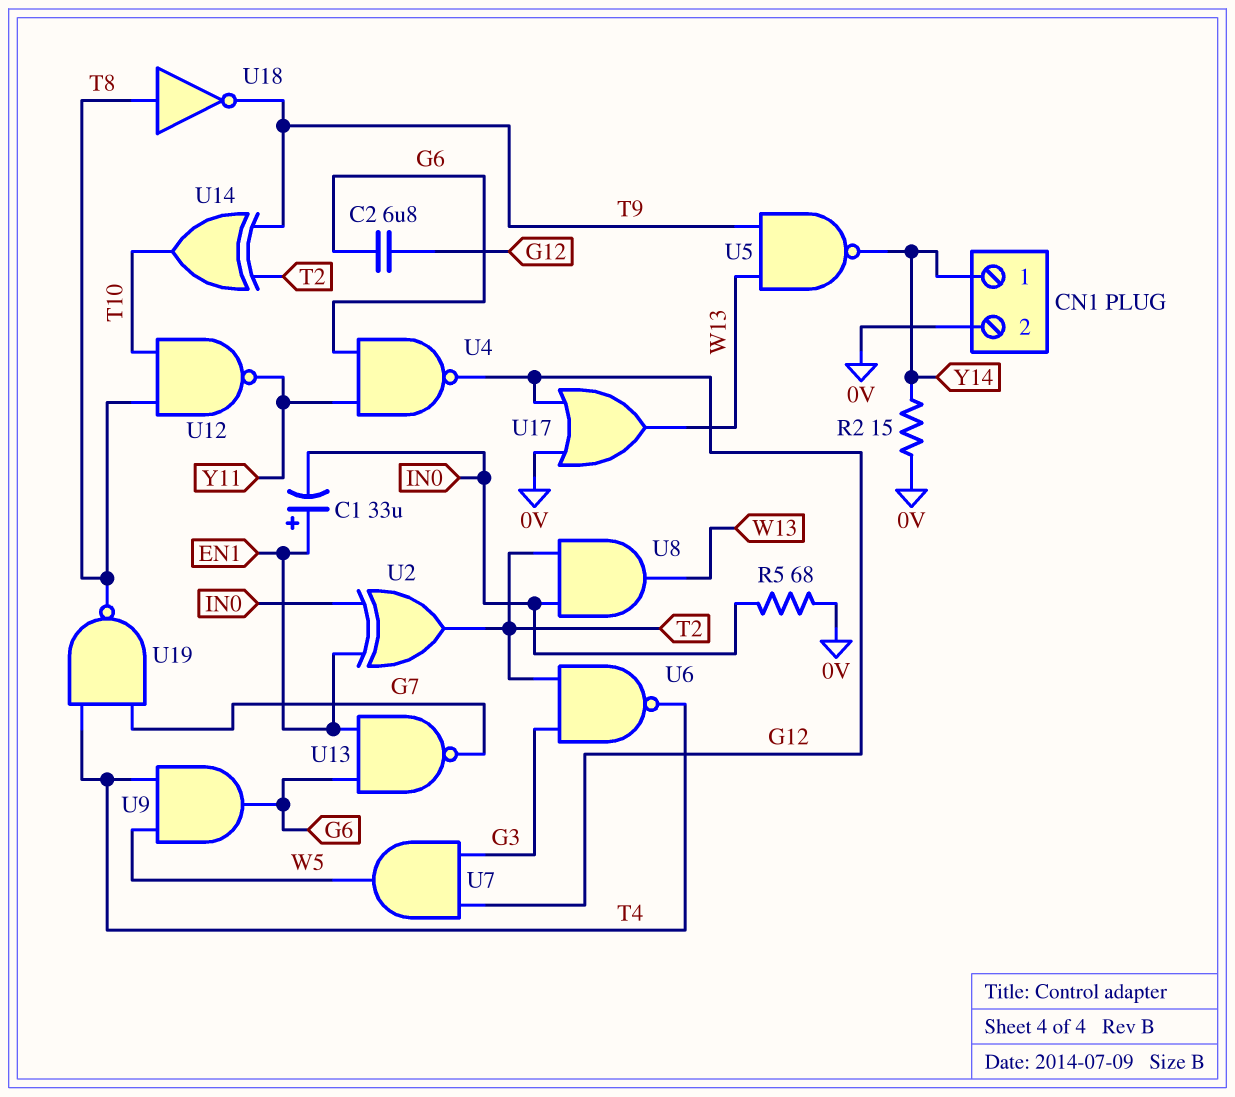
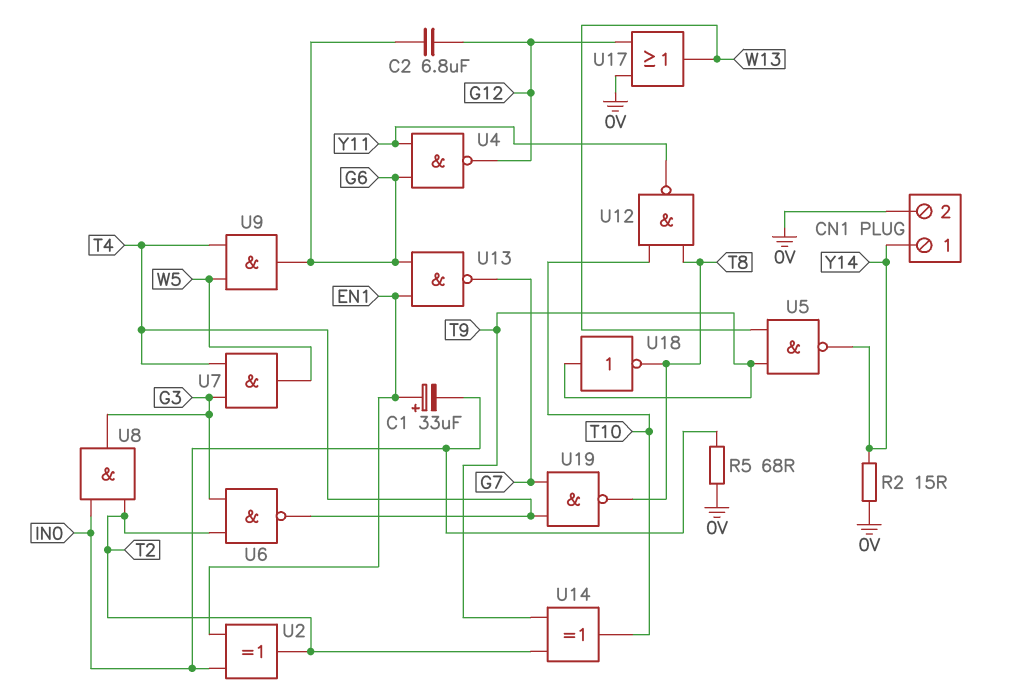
U7: AND (in G3, in G12, out W5) -> AND (in G3, in T4, out W5)
U8: AND (in IN0, in T2, out W13) -> AND (in IN0, in T2, out G3)
U18: NOT (in T8, out T9) -> NOT (in T9, out T8)

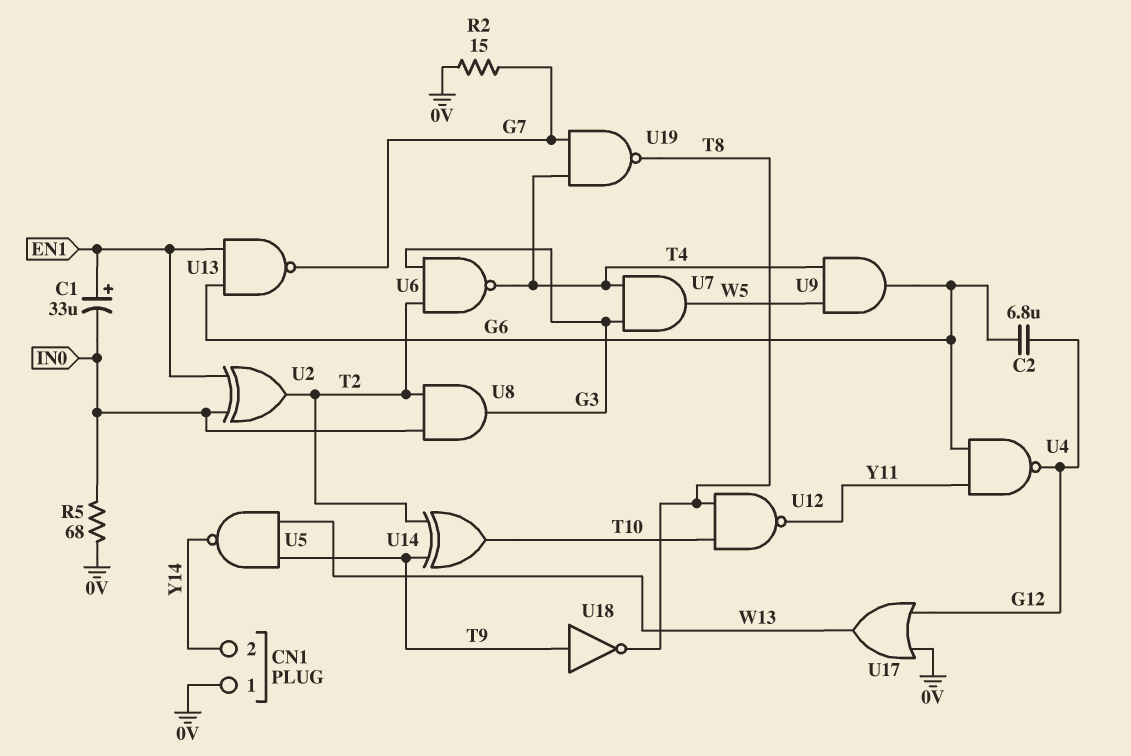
CN1 pin 1: Y14 -> 0V
CN1 pin 2: 0V -> Y14
R2: 15 (0V, Y14) -> 15 (0V, G7)

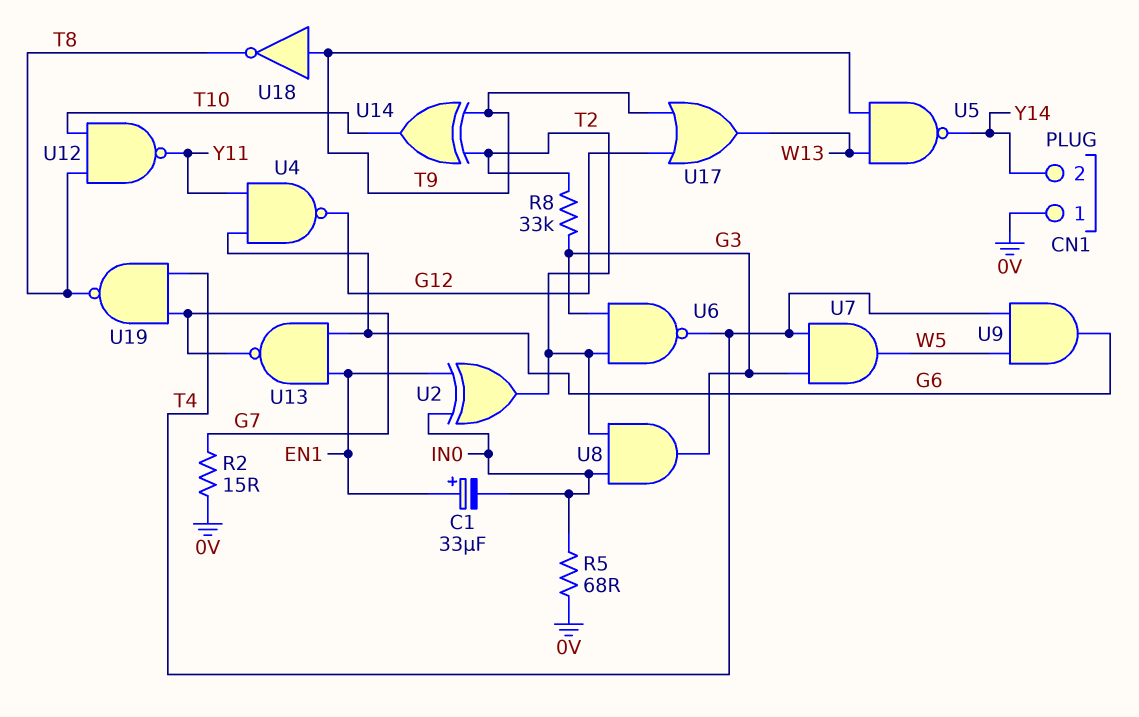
C2: 6.8uF (G6, G12) -> none
R8: none -> 33k (G3, T2)
U17: OR (in 0V, in G12, out W13) -> OR (in G12, in T9, out W13)

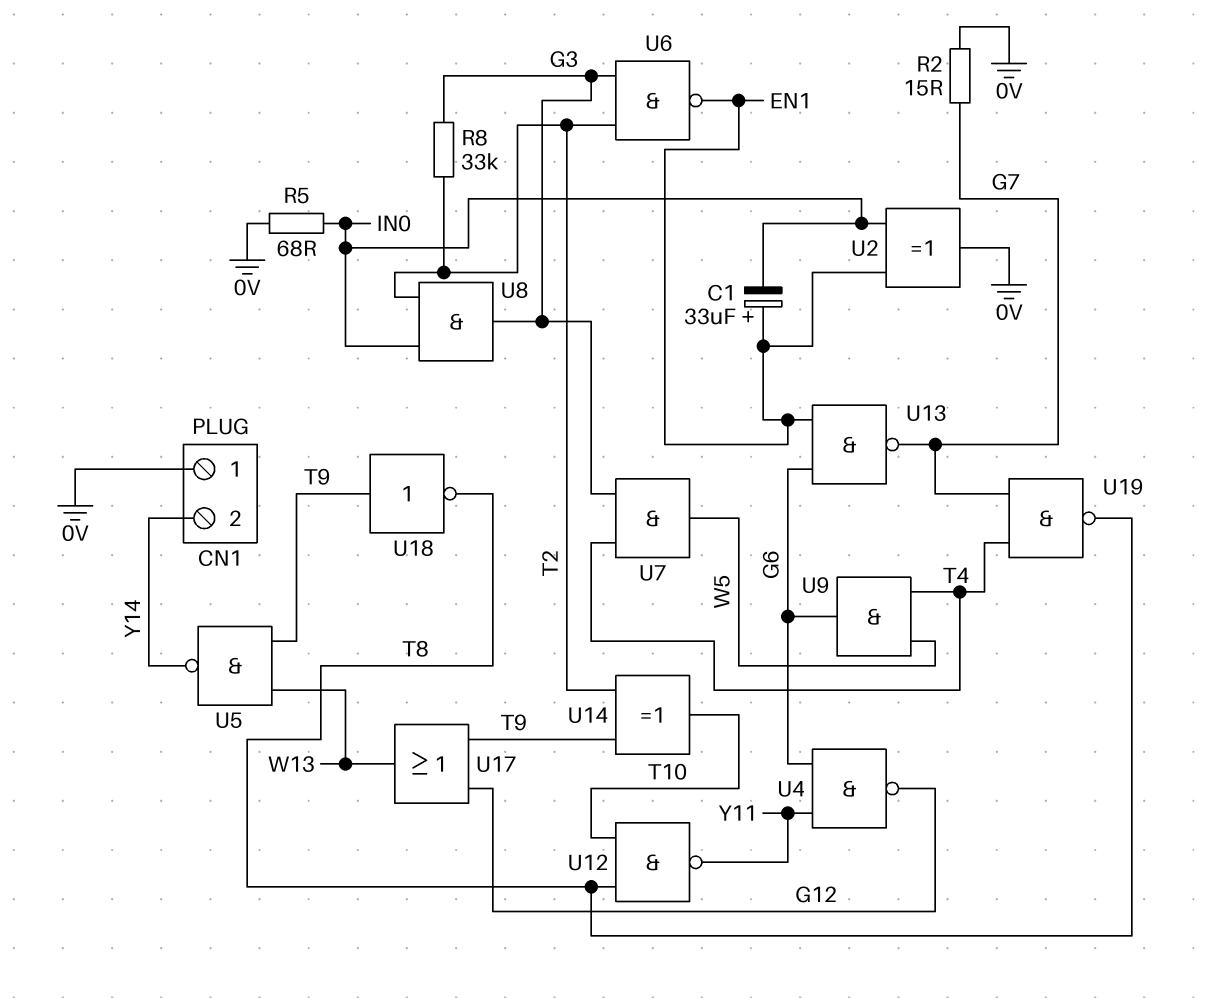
U2: XOR (in EN1, in IN0, out T2) -> XOR (in EN1, in IN0, out 0V)
U6: NAND (in G3, in T2, out T4) -> NAND (in G3, in T2, out EN1)

